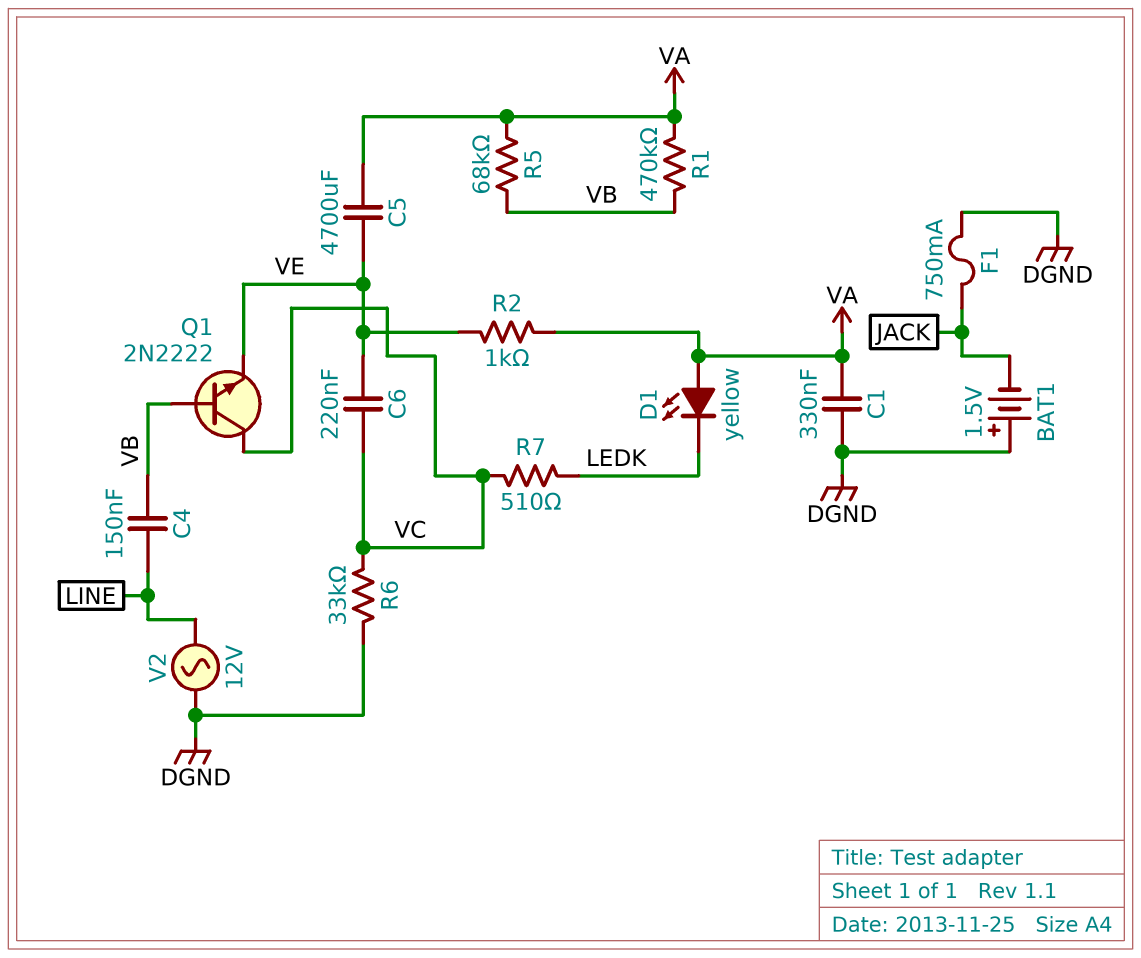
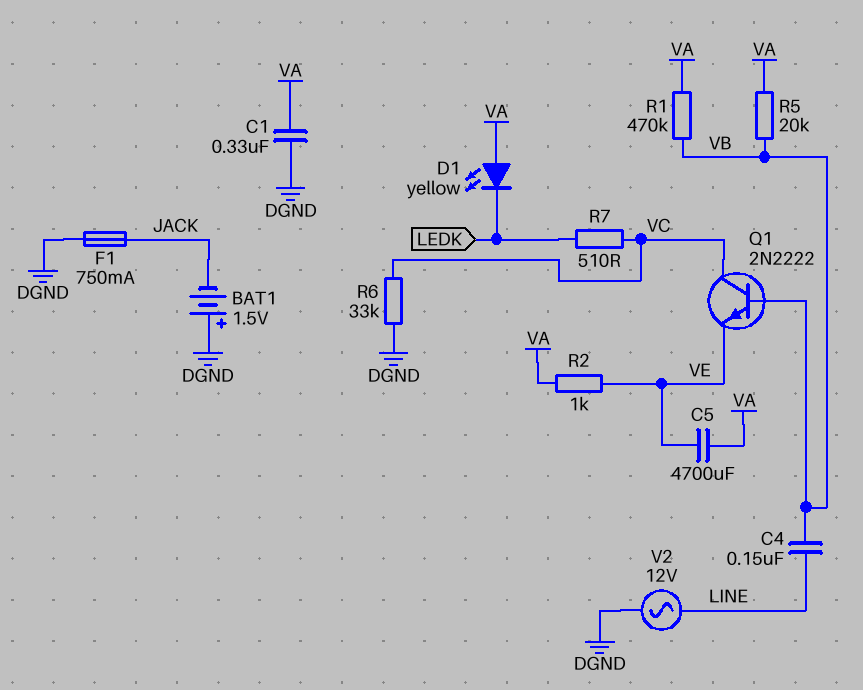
C6: 220nF (VC, VE) -> none
R5: 68k (VA, VB) -> 20k (VA, VB)

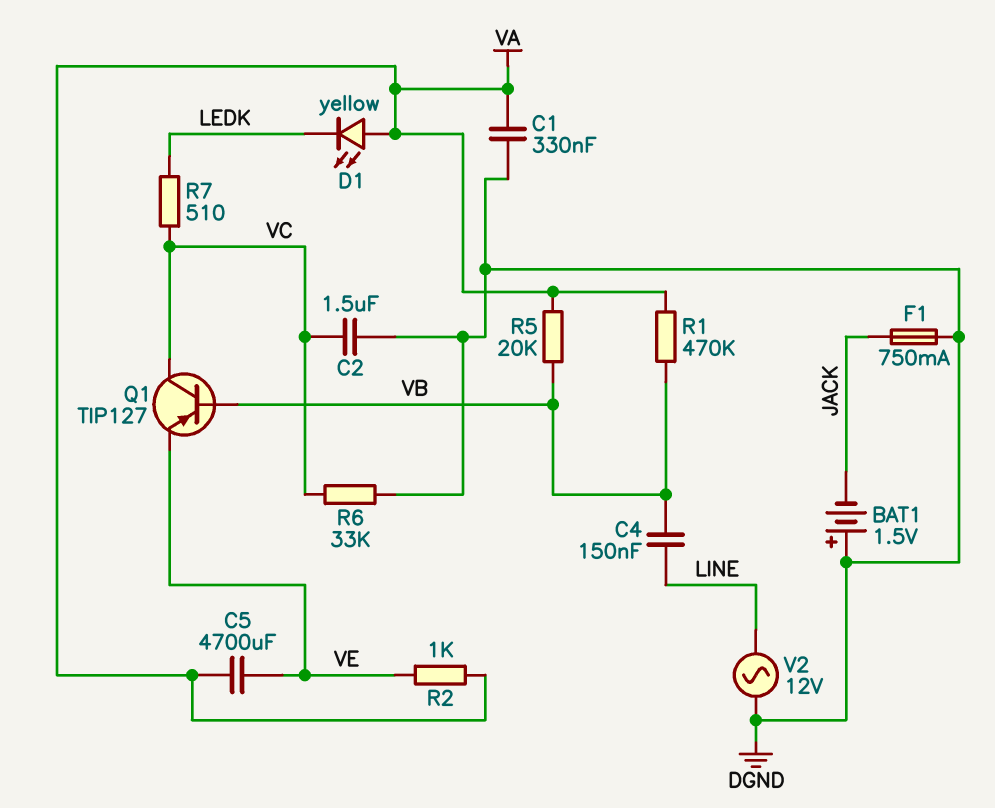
C2: none -> 1.5uF (DGND, VC)
Q1: NPN 2N2222 (B VB, C VC, E VE) -> PNP TIP127 (B VB, C VC, E VE)

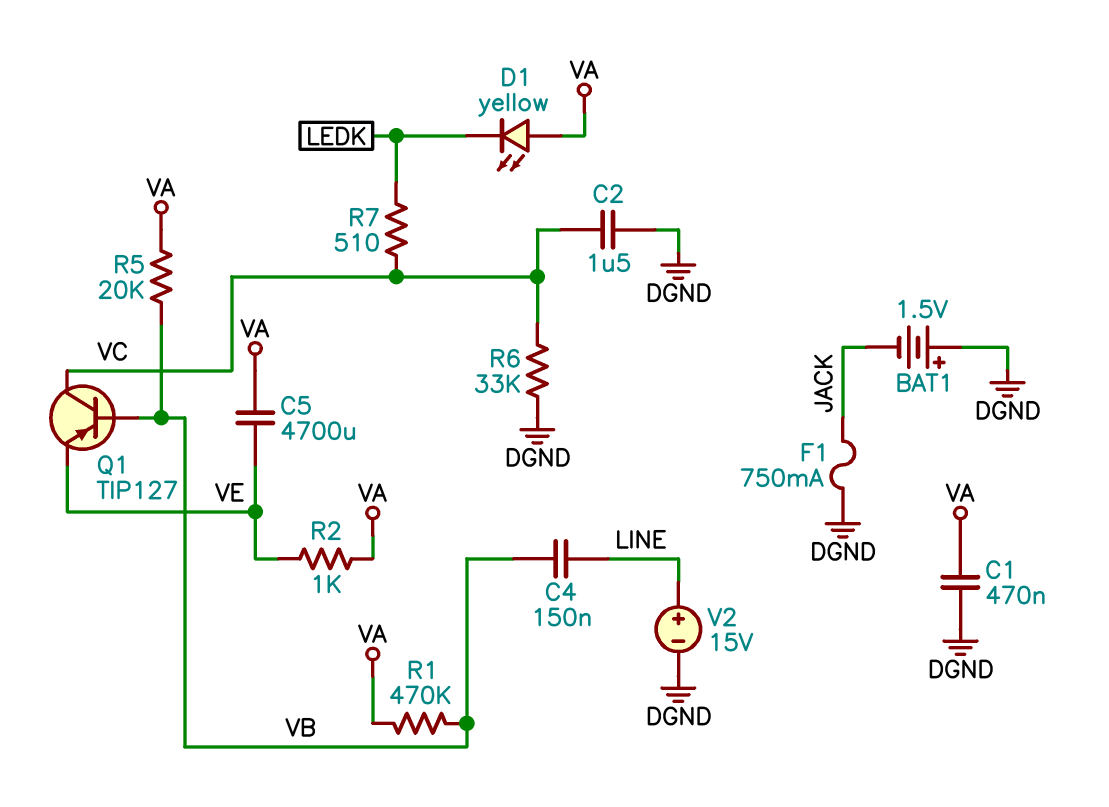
C1: 330nF (DGND, VA) -> 470nF (DGND, VA)
V2: AC 12V (DGND, LINE) -> 15V (plus LINE, minus DGND)

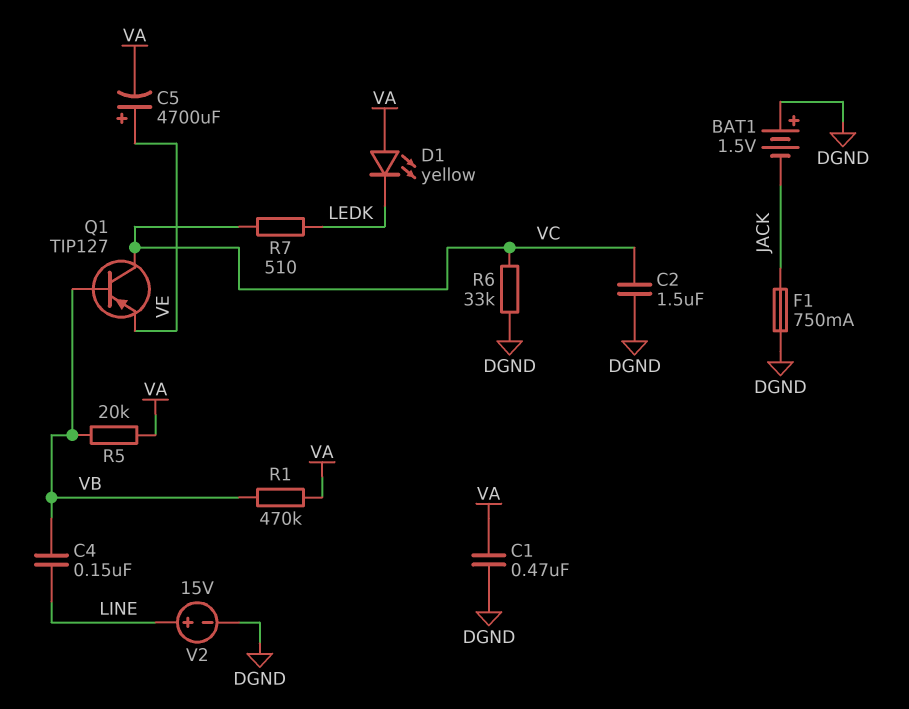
C5: 4700uF (VA, VE) -> 4700uF (plus VE, minus VA)
R2: 1k (VA, VE) -> none

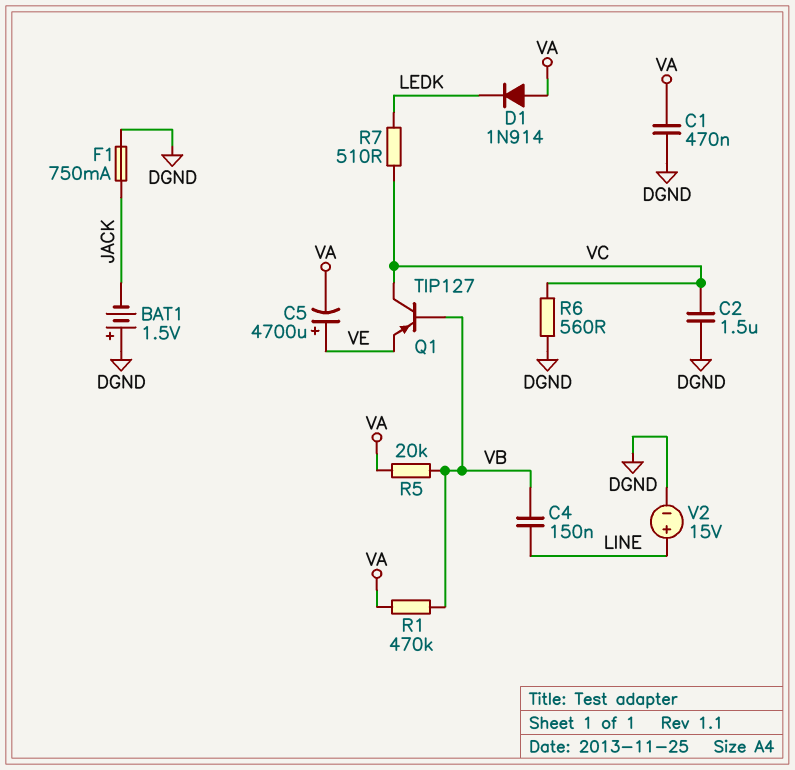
D1: LED yellow (A VA, K LEDK) -> diode 1N914 (A VA, K LEDK)
R6: 33k (DGND, VC) -> 560 (DGND, VC)

